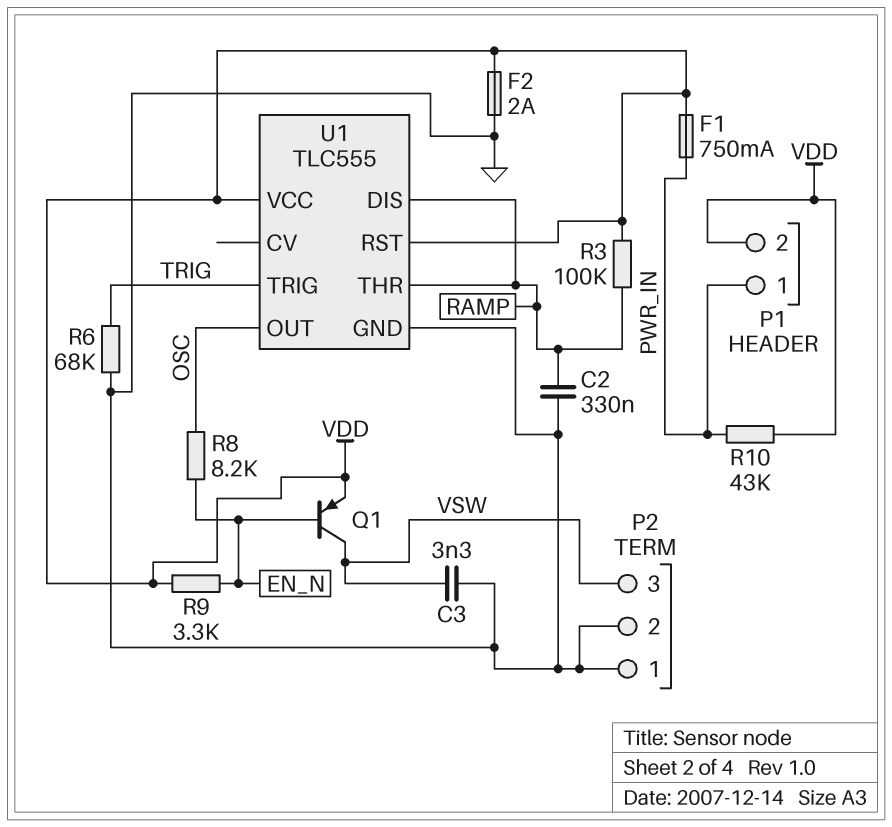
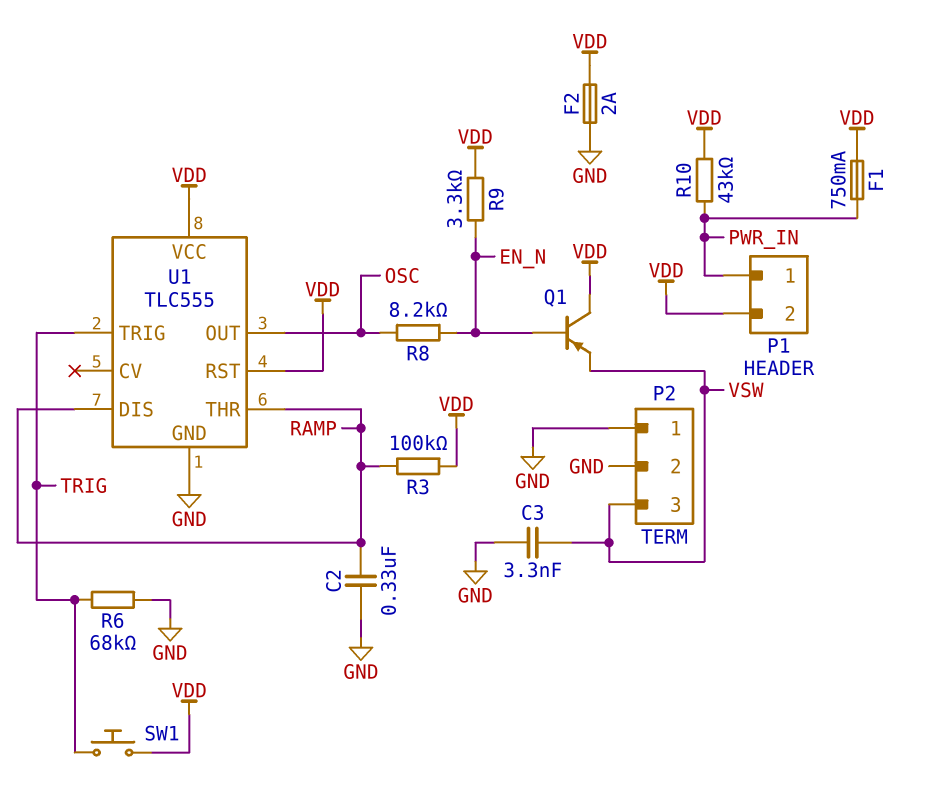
Q1: PNP (B EN_N, C VSW, E VDD) -> PNP (B EN_N, C VDD, E VSW)
SW1: none -> button (TRIG, VDD)

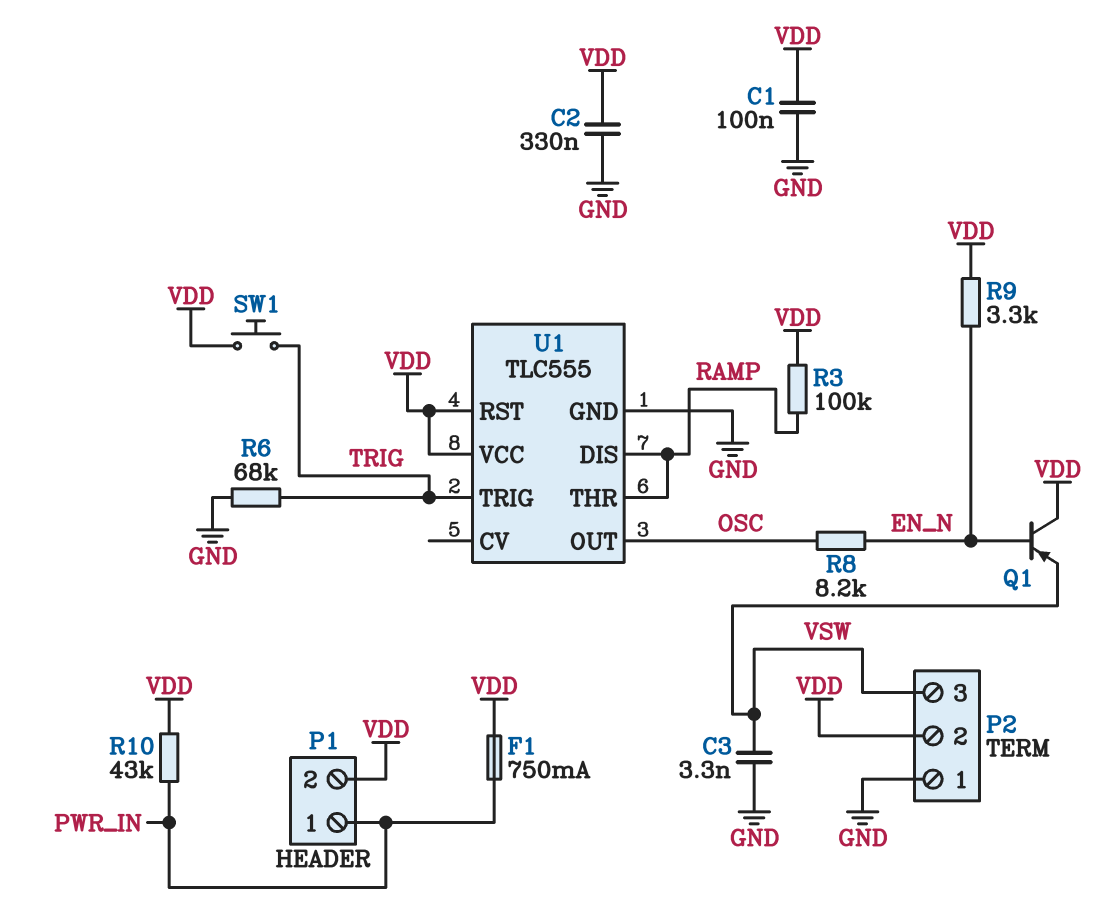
C1: none -> 100nF (GND, VDD)
C2: 330nF (GND, RAMP) -> 330nF (GND, VDD)
F2: 2A (GND, VDD) -> none
P2 pin 2: GND -> VDD

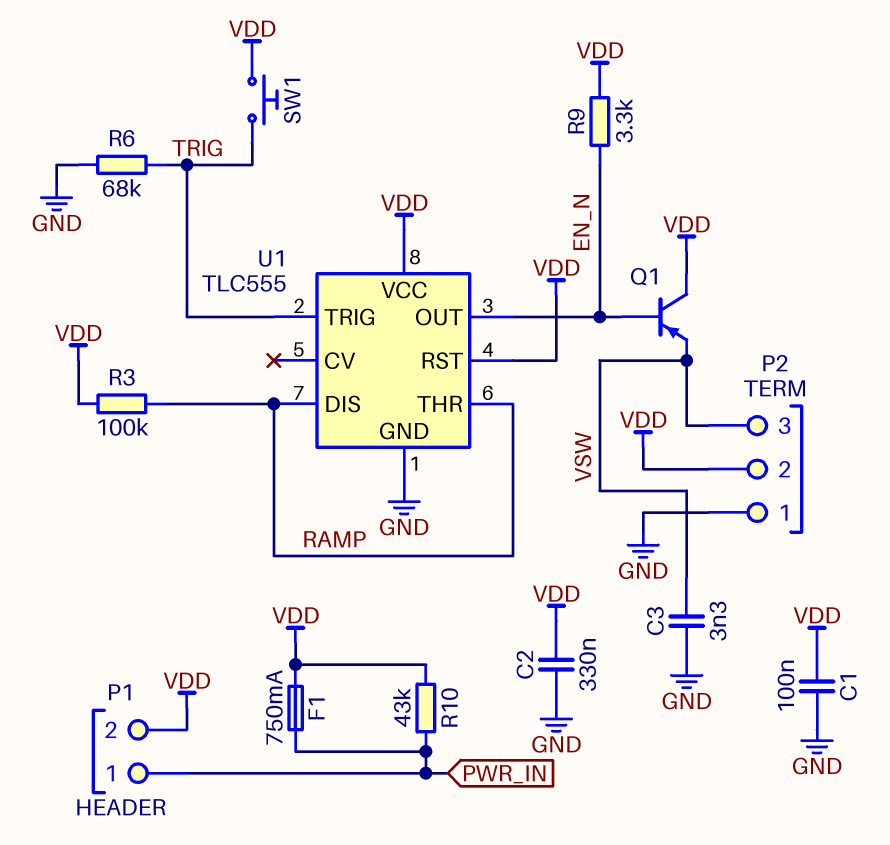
R8: 8.2k (EN_N, OSC) -> none
U1 pin OUT: OSC -> EN_N

